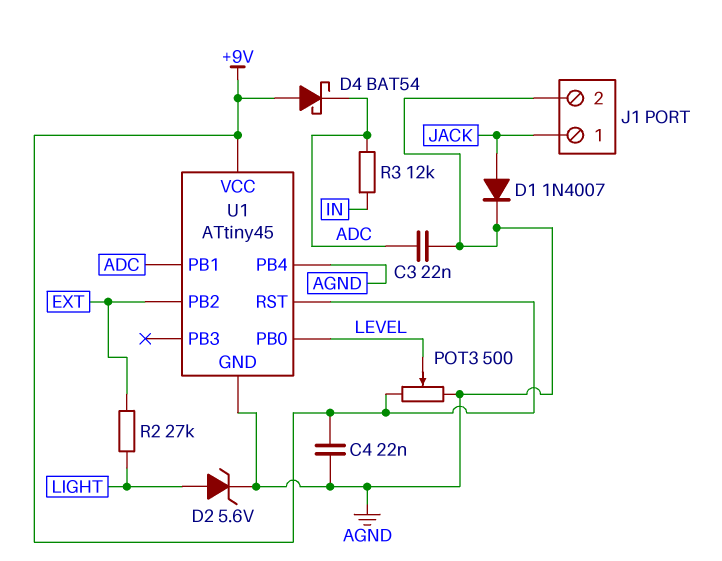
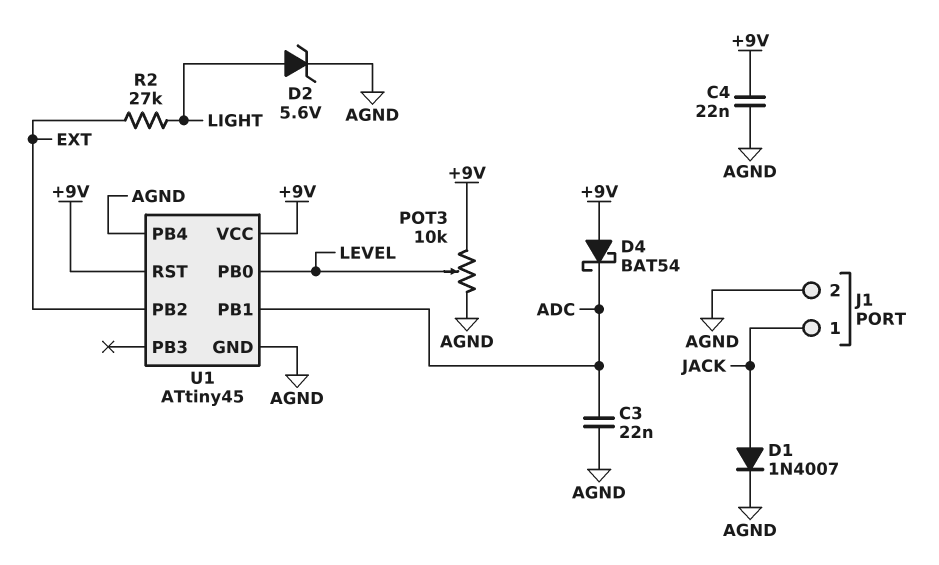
POT3: 500 (+9V, AGND, wiper LEVEL) -> 10k (+9V, AGND, wiper LEVEL)
R3: 12k (ADC, IN) -> none

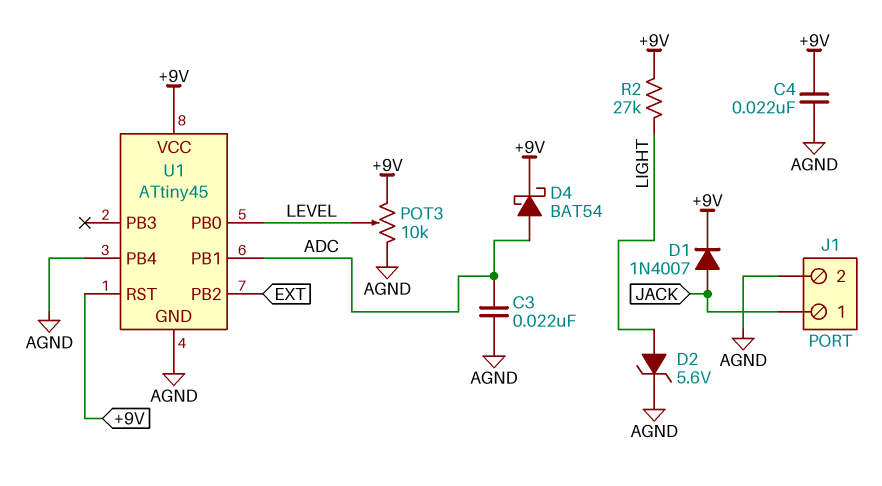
D1: diode 1N4007 (A JACK, K AGND) -> diode 1N4007 (A JACK, K +9V)
D4: schottky BAT54 (A +9V, K ADC) -> schottky BAT54 (A ADC, K +9V)
R2: 27k (EXT, LIGHT) -> 27k (+9V, LIGHT)

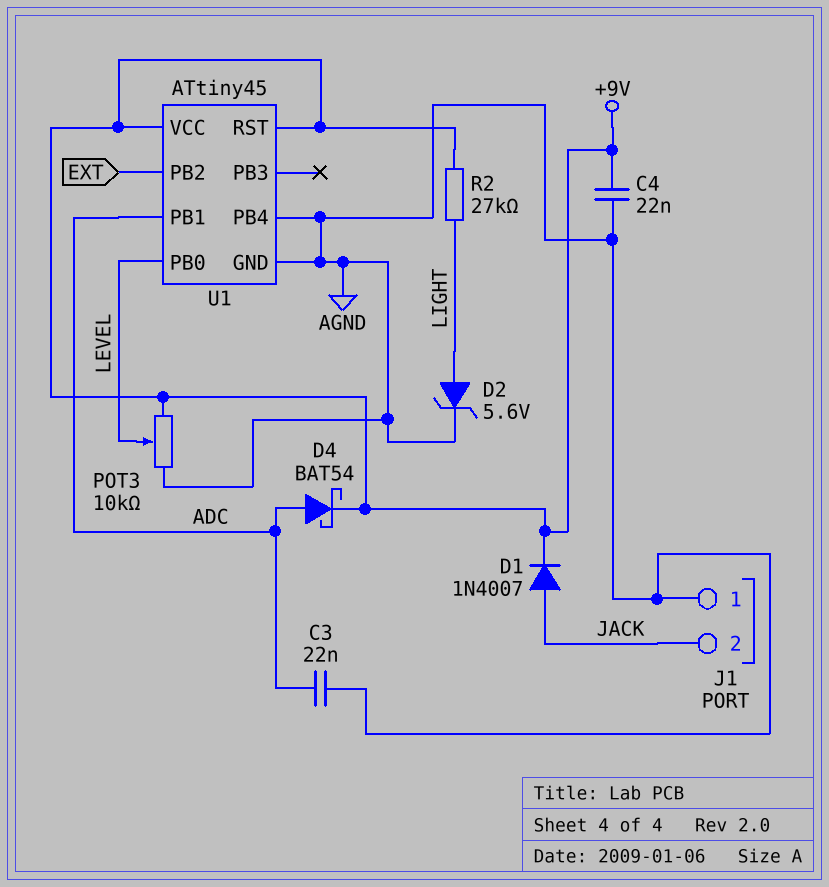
J1 pin 1: JACK -> AGND
J1 pin 2: AGND -> JACK

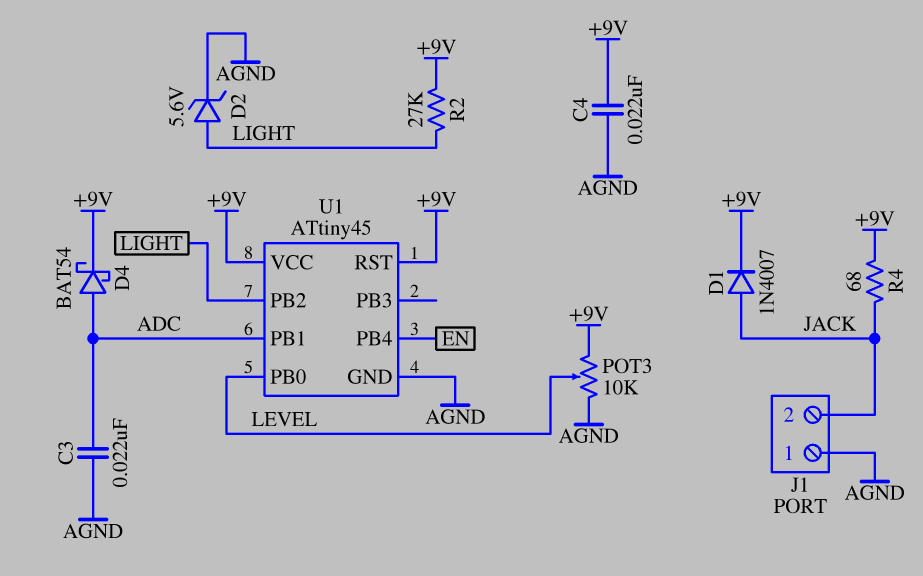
R4: none -> 68 (+9V, JACK)
U1 pin PB2: EXT -> LIGHT
U1 pin PB4: AGND -> EN

